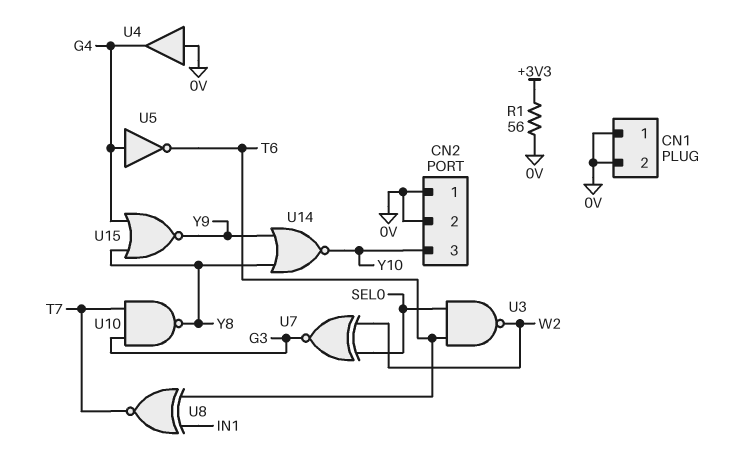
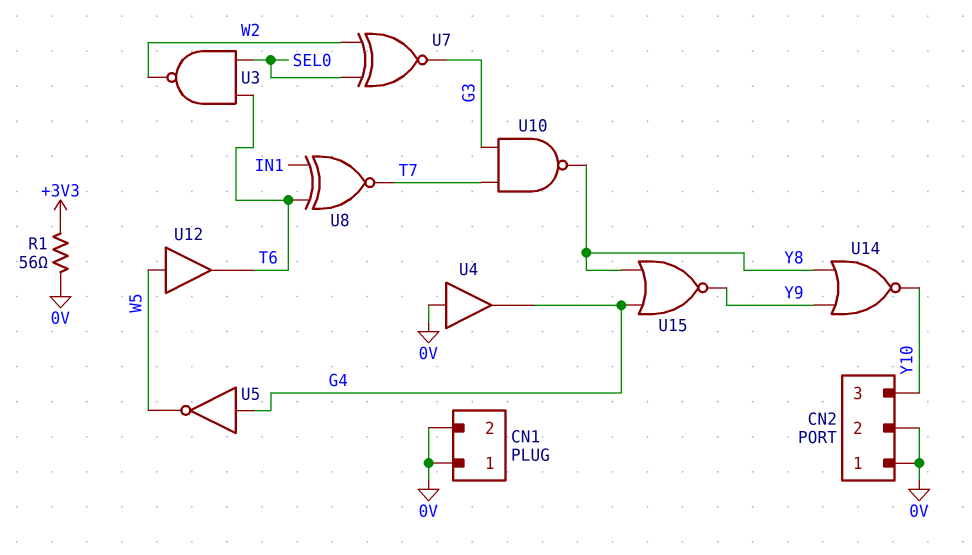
U5: NOT (in G4, out T6) -> NOT (in G4, out W5)
U12: none -> buffer (in W5, out T6)

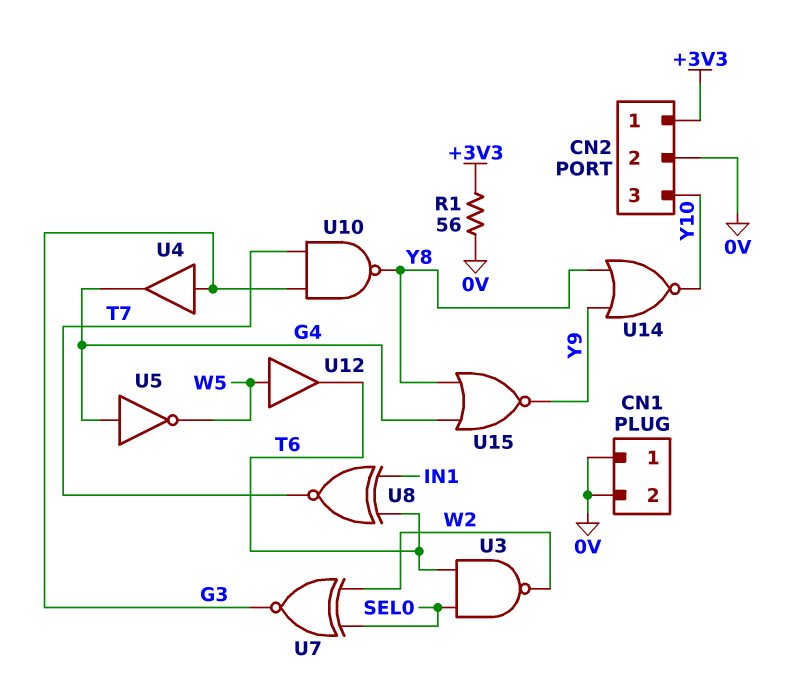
CN2 pin 1: 0V -> +3V3
U4: buffer (in 0V, out G4) -> buffer (in G3, out G4)

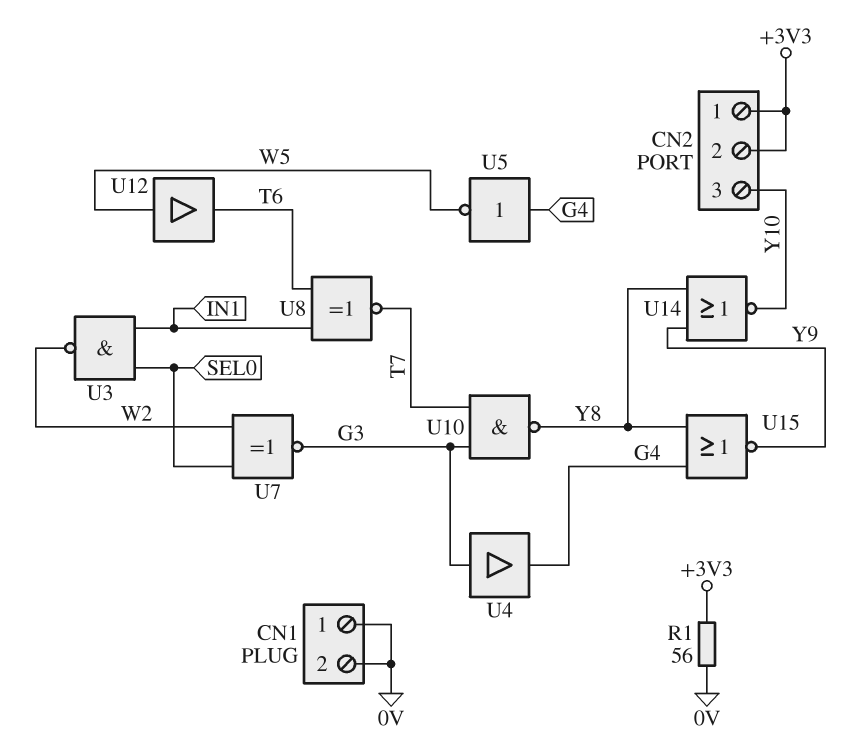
CN2 pin 2: 0V -> +3V3
U3: NAND (in SEL0, in T6, out W2) -> NAND (in IN1, in SEL0, out W2)

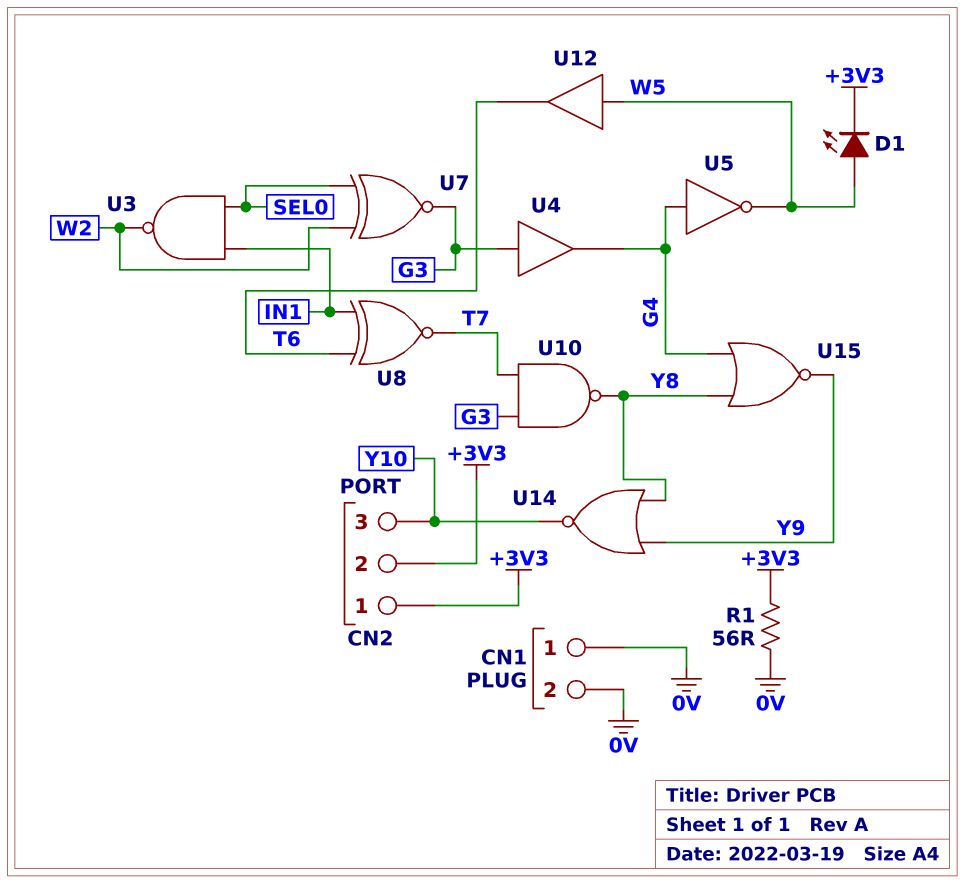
D1: none -> LED (A W5, K +3V3)

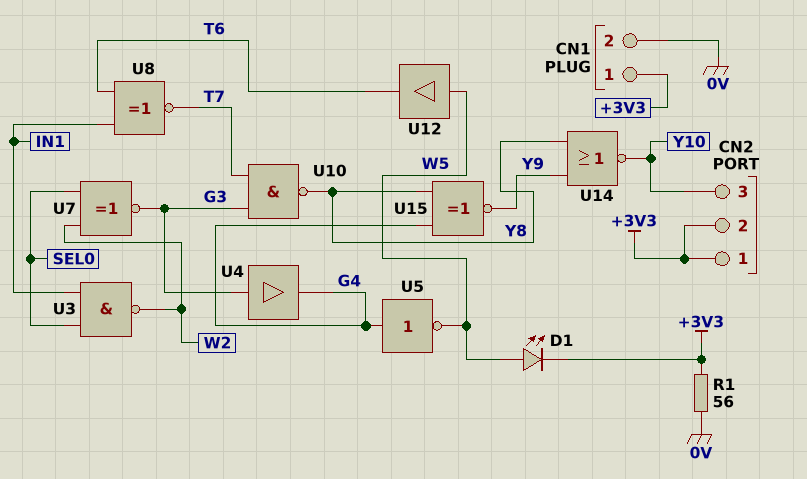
CN1 pin 1: 0V -> +3V3
U15: NOR (in G4, in Y8, out Y9) -> XNOR (in G4, in Y8, out Y9)

